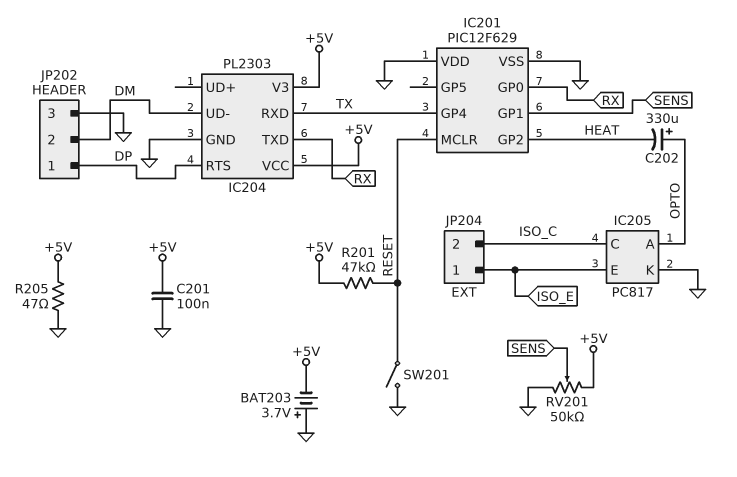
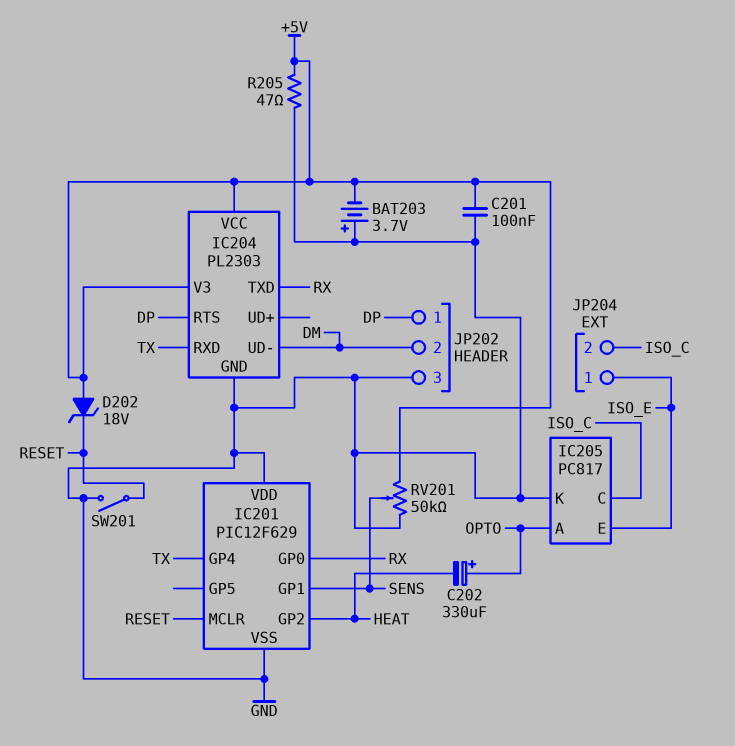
D202: none -> zener 18V (A +5V, K RESET)
R201: 47k (+5V, RESET) -> none

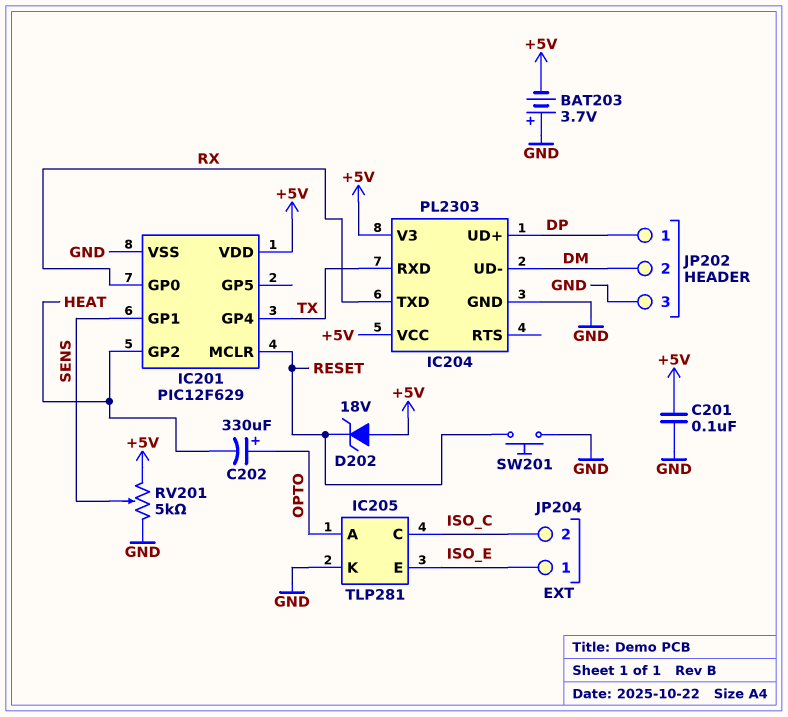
IC201 pin VDD: GND -> +5V
IC204 pin RTS: DP -> none
IC204 pin UD+: none -> DP
IC205: PC817 -> TLP281
R205: 47 (+5V, GND) -> none
RV201: 50k (+5V, GND, wiper SENS) -> 5k (+5V, GND, wiper SENS)
SW201: switch (GND, RESET) -> button (GND, RESET)

